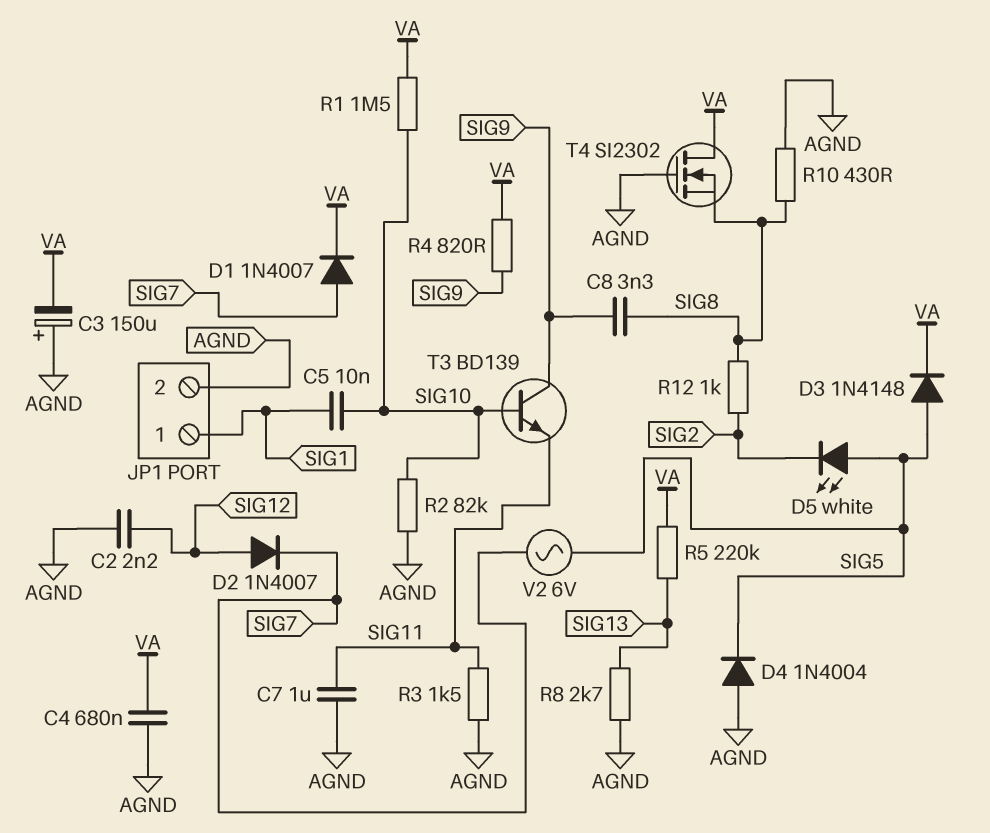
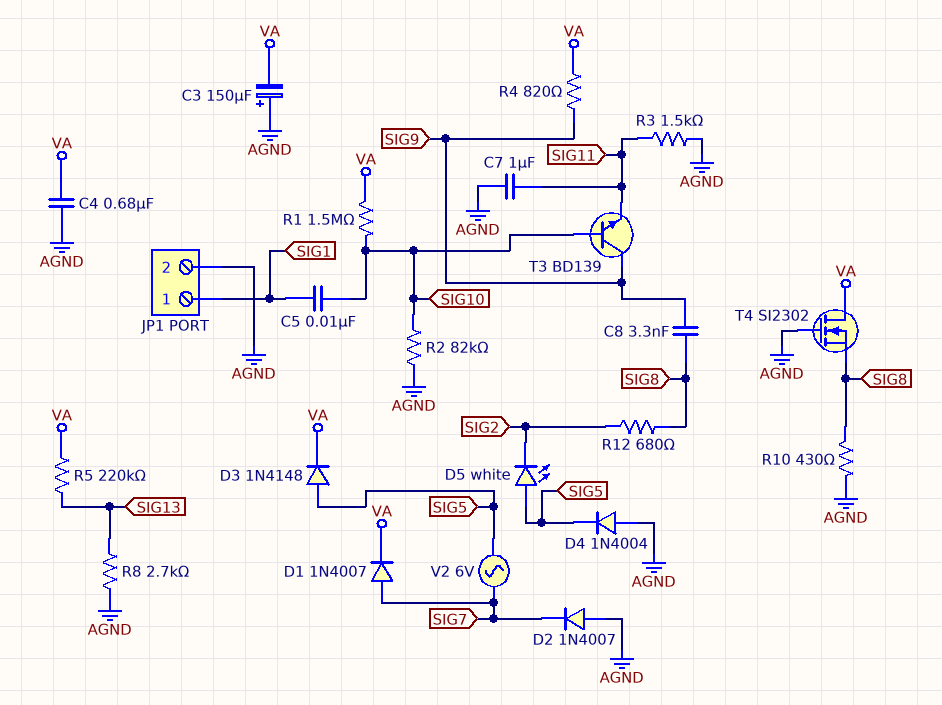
C2: 2.2nF (AGND, SIG12) -> none
D2: diode 1N4007 (A SIG12, K SIG7) -> diode 1N4007 (A AGND, K SIG7)
R12: 1k (SIG2, SIG8) -> 680 (SIG2, SIG8)

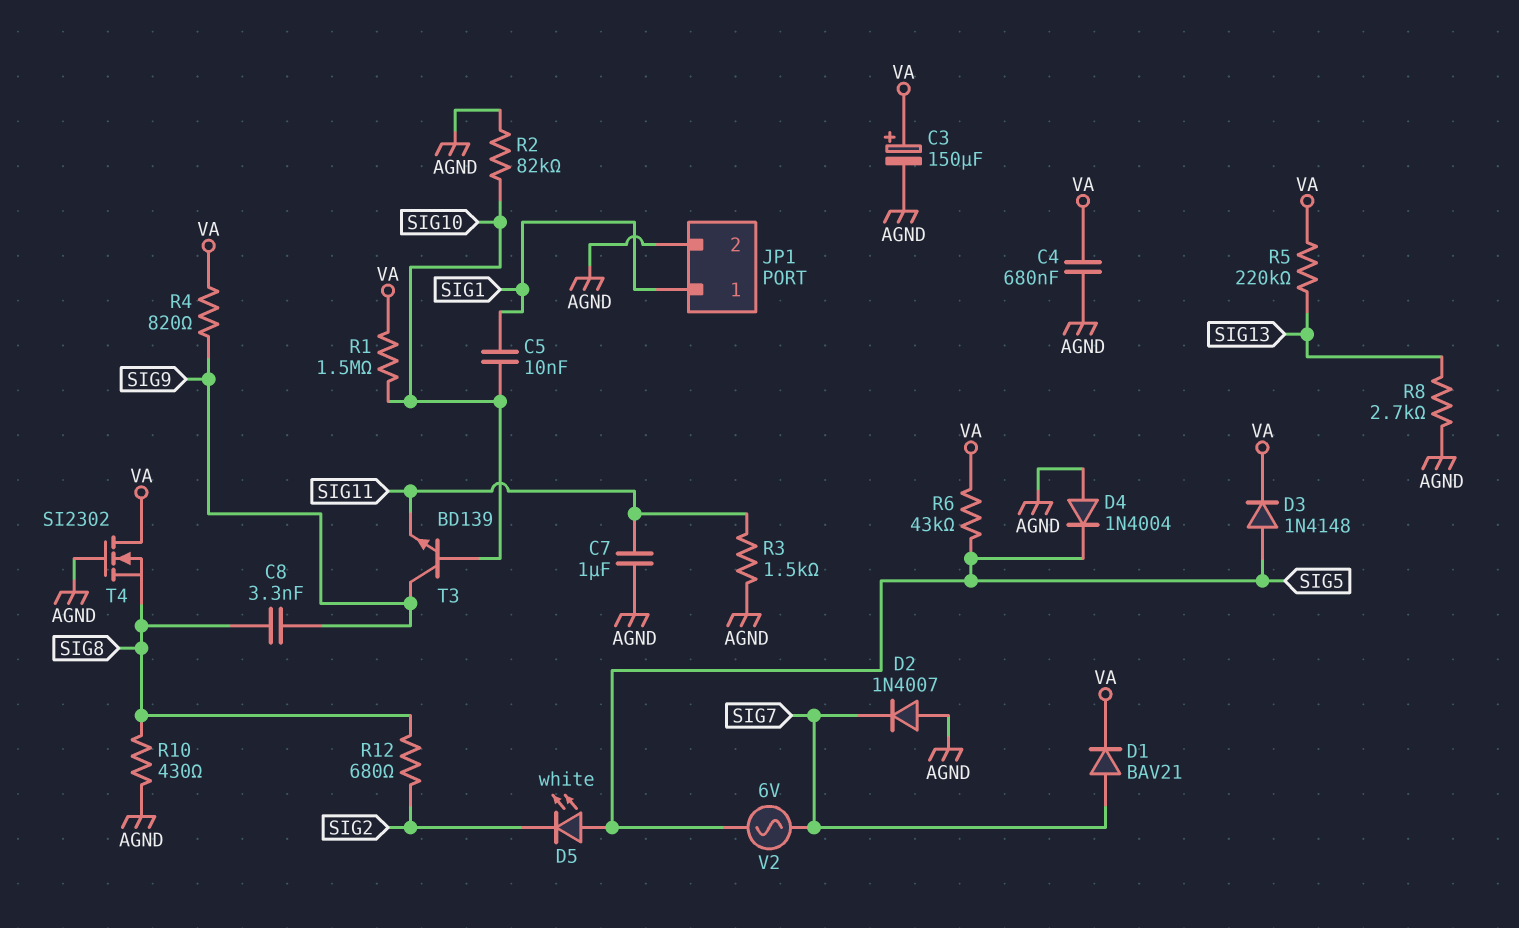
C3: 150uF (plus AGND, minus VA) -> 150uF (plus VA, minus AGND)
D1: diode 1N4007 (A SIG7, K VA) -> diode BAV21 (A SIG7, K VA)
R6: none -> 43k (SIG5, VA)

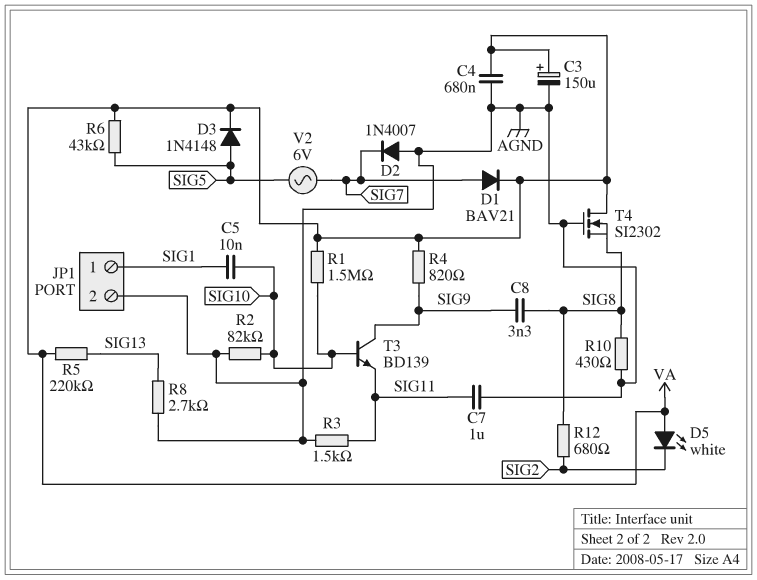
D4: diode 1N4004 (A AGND, K SIG5) -> none
D5: LED white (A SIG5, K SIG2) -> LED white (A VA, K SIG2)

